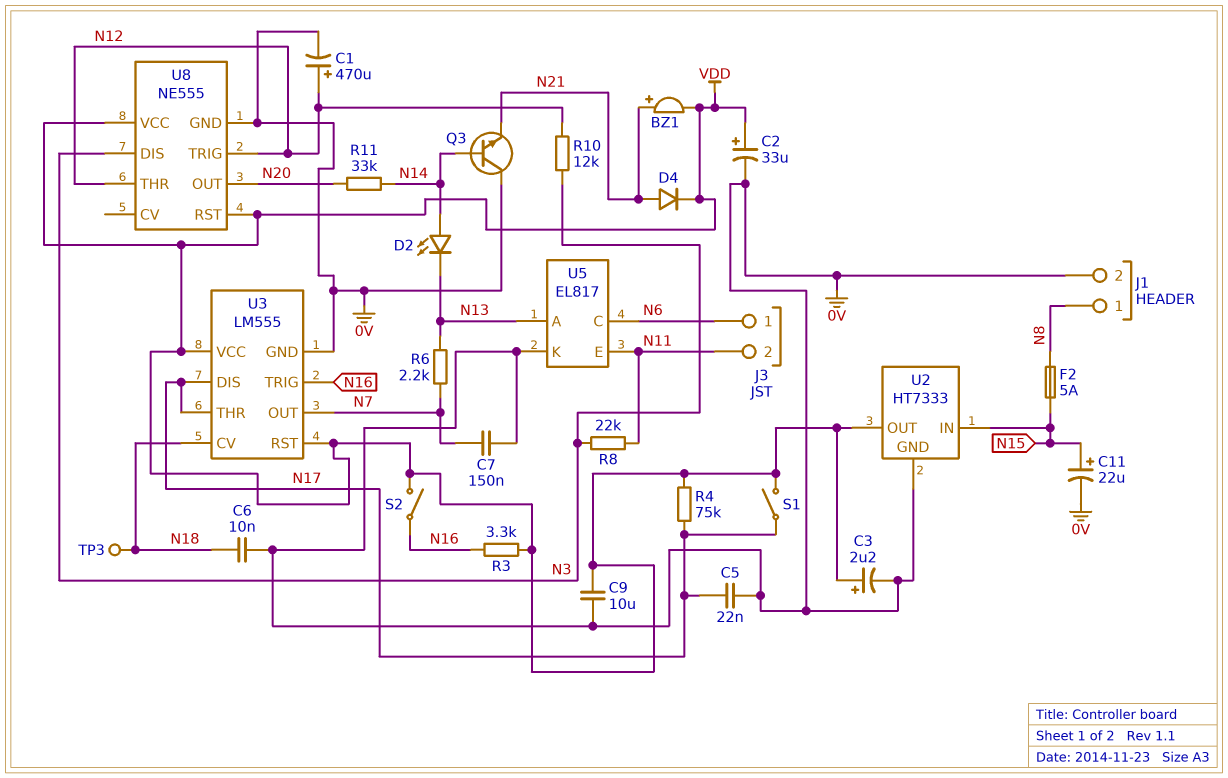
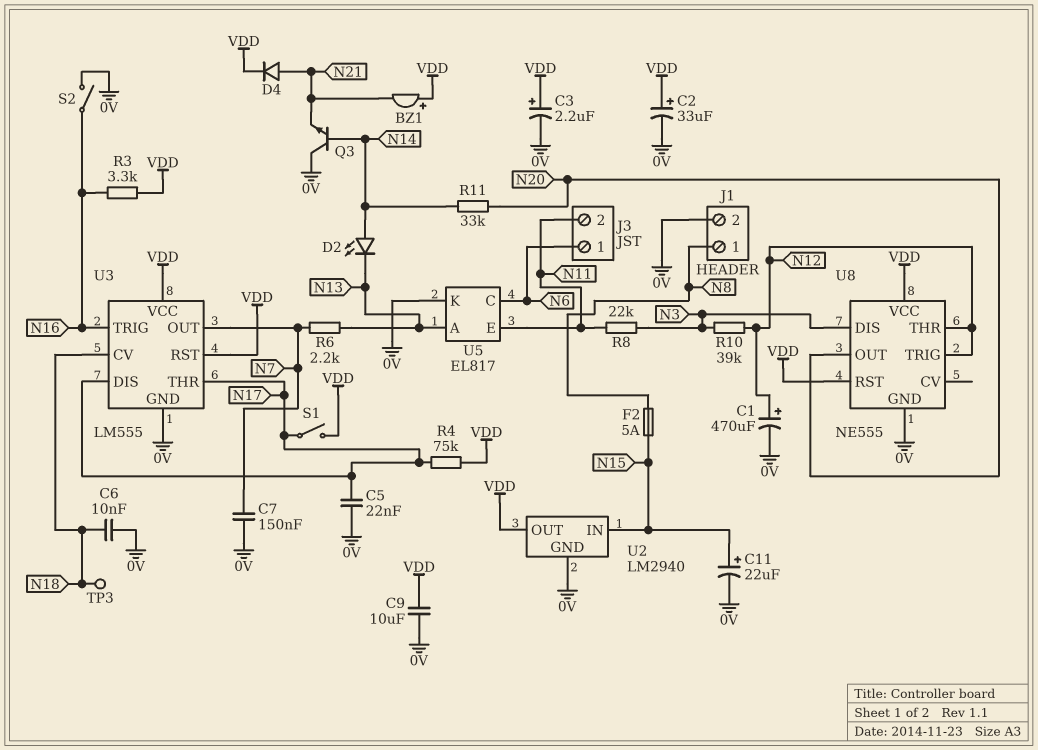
BZ1: buzzer (plus N21, minus VDD) -> buzzer (plus VDD, minus N21)
R10: 12k (N3, N12) -> 39k (N3, N12)
S2: switch (N16, VDD) -> switch (0V, N16)
U2: HT7333 -> LM2940

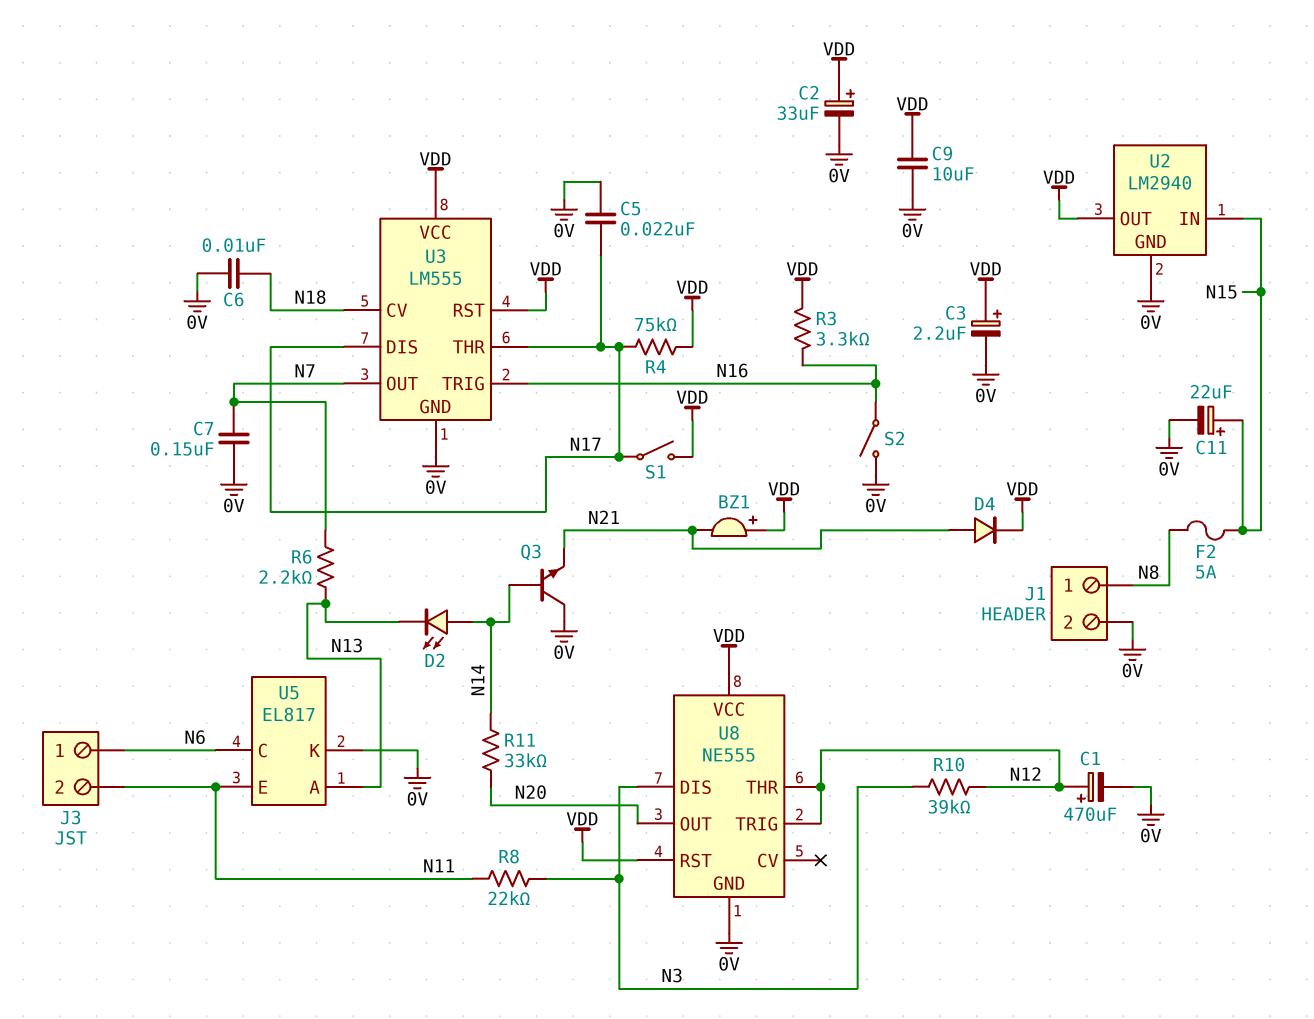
TP3: test point (N18) -> none

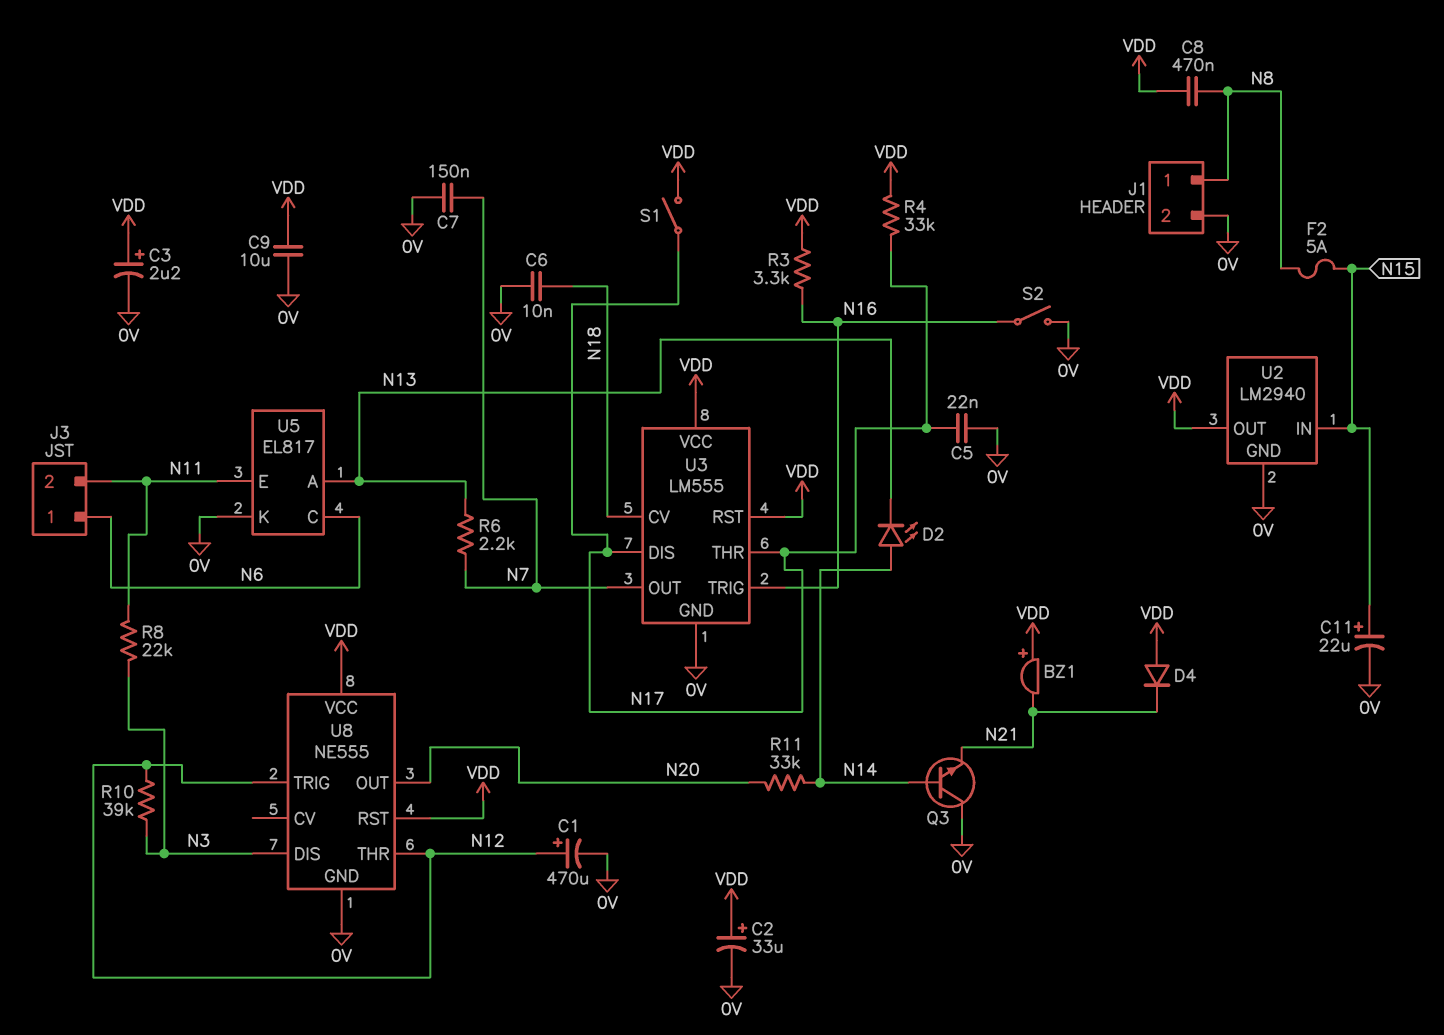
C8: none -> 470nF (N8, VDD)
D4: diode (A N21, K VDD) -> diode (A VDD, K N21)
R4: 75k (N17, VDD) -> 33k (N17, VDD)

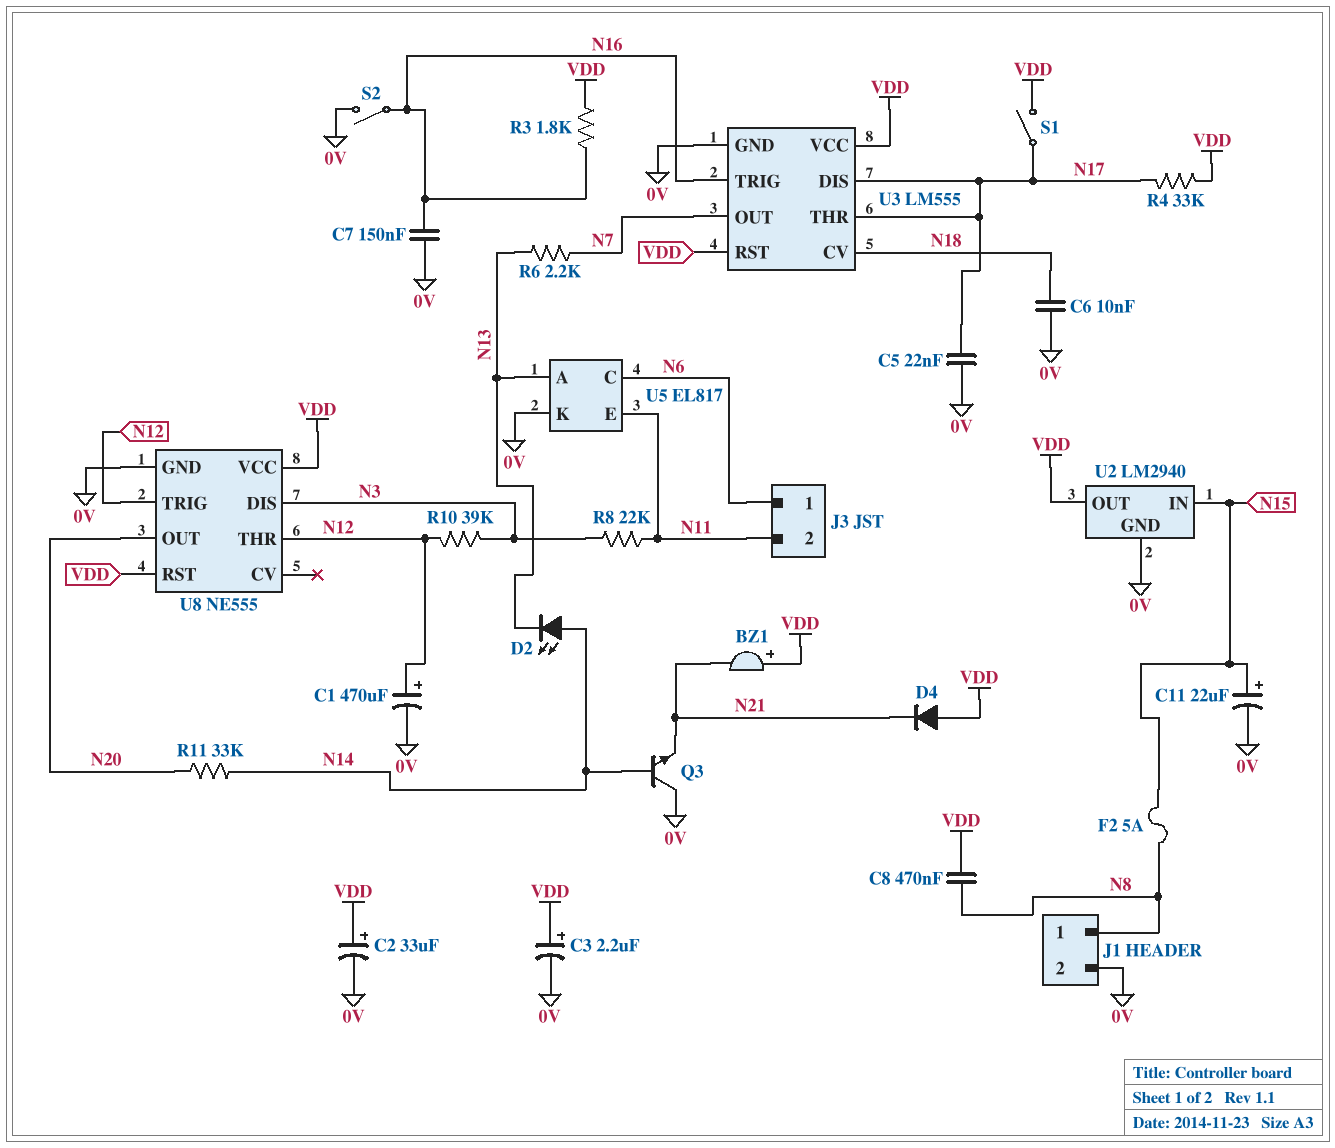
C7: 150nF (0V, N7) -> 150nF (0V, N16)
C9: 10uF (0V, VDD) -> none
R3: 3.3k (N16, VDD) -> 1.8k (N16, VDD)

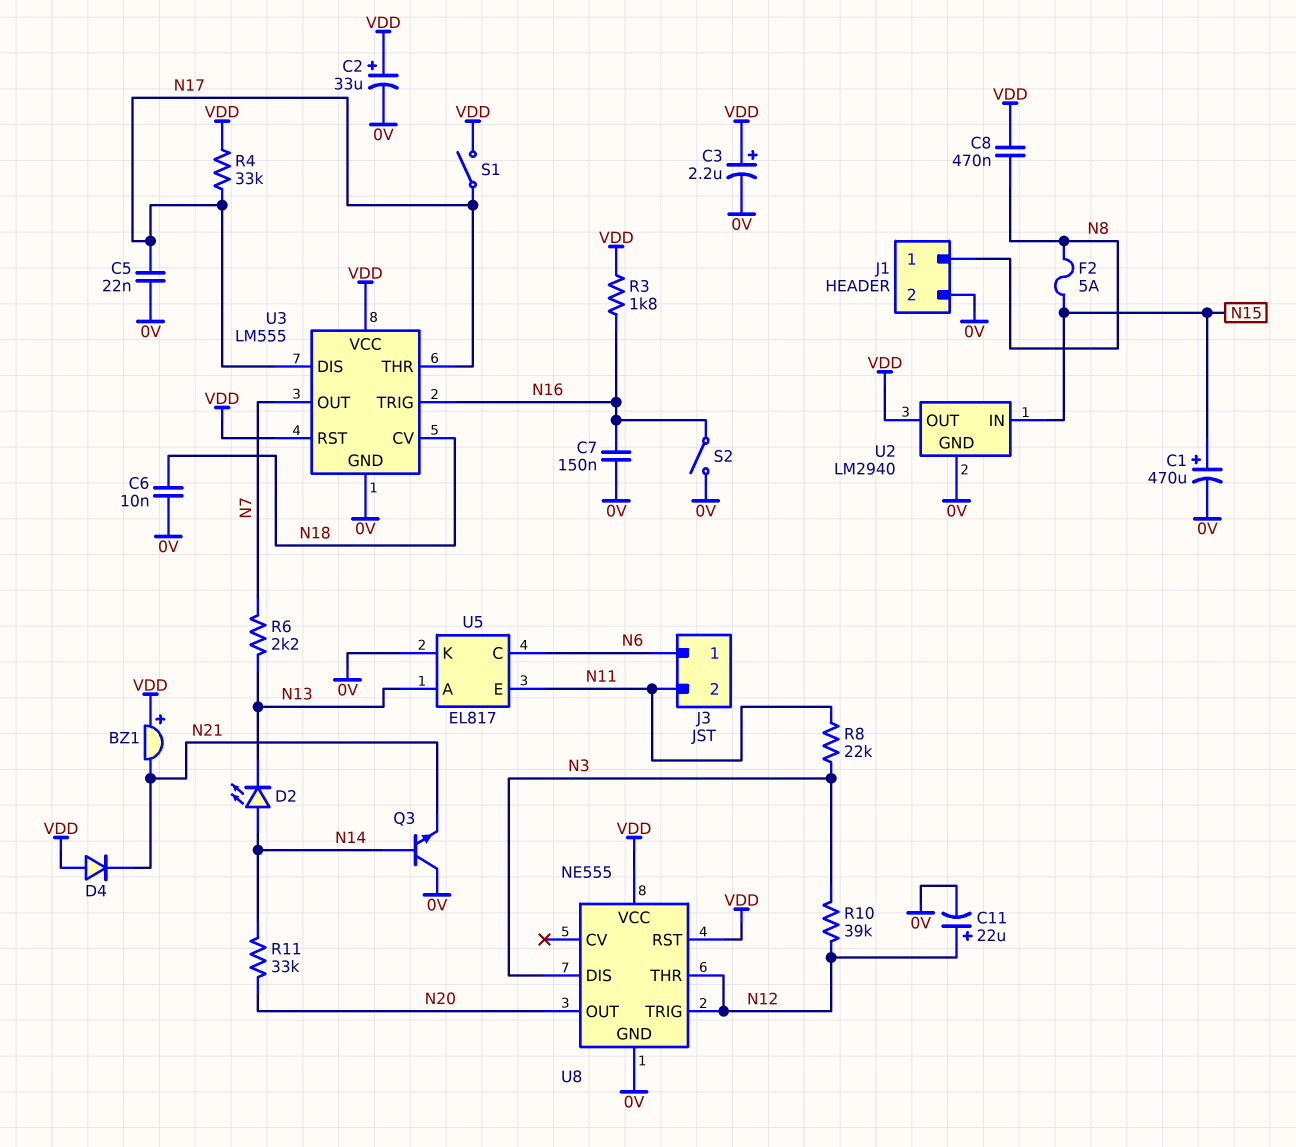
C1: 470uF (plus N12, minus 0V) -> 470uF (plus N15, minus 0V)
C11: 22uF (plus N15, minus 0V) -> 22uF (plus N12, minus 0V)

